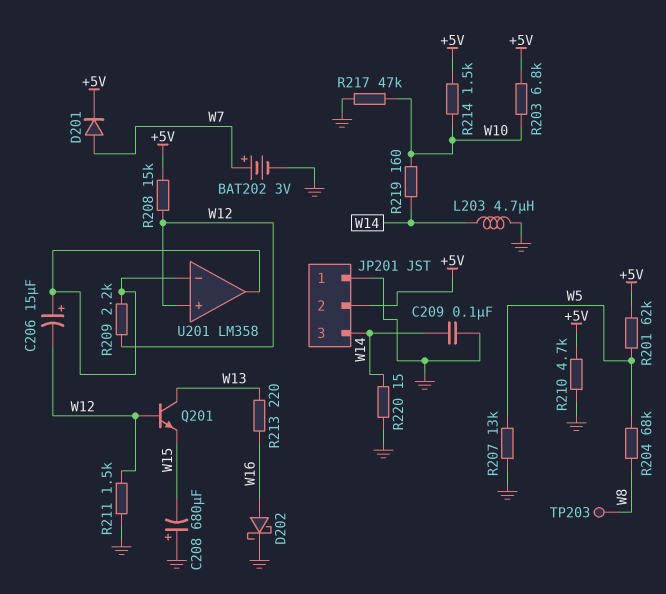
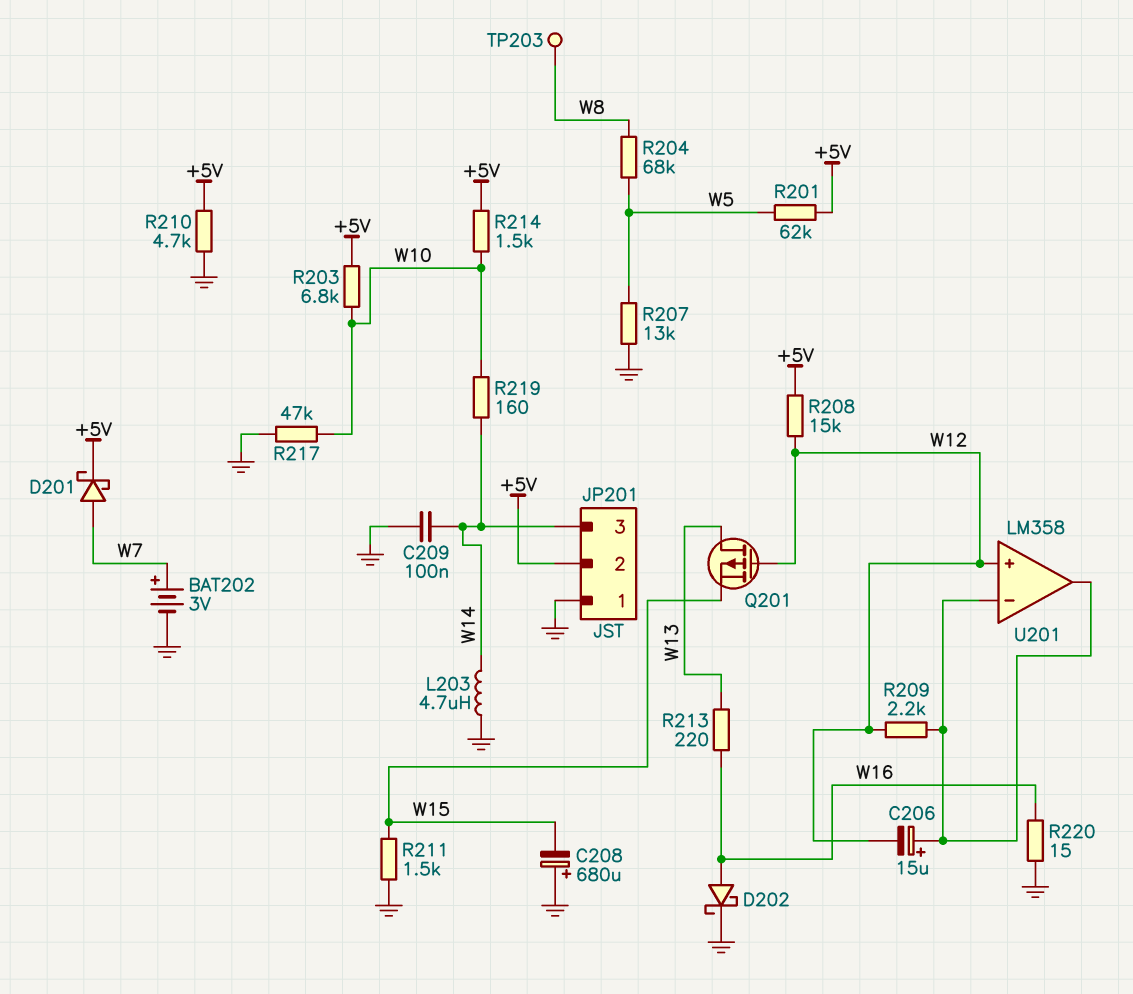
D201: diode (A W7, K +5V) -> schottky (A W7, K +5V)
Q201: NPN (B W12, C W13, E W15) -> PMOS (G W12, D W13, S W15)
R211: 1.5k (GND, W12) -> 1.5k (GND, W15)
R220: 15 (GND, W14) -> 15 (GND, W16)

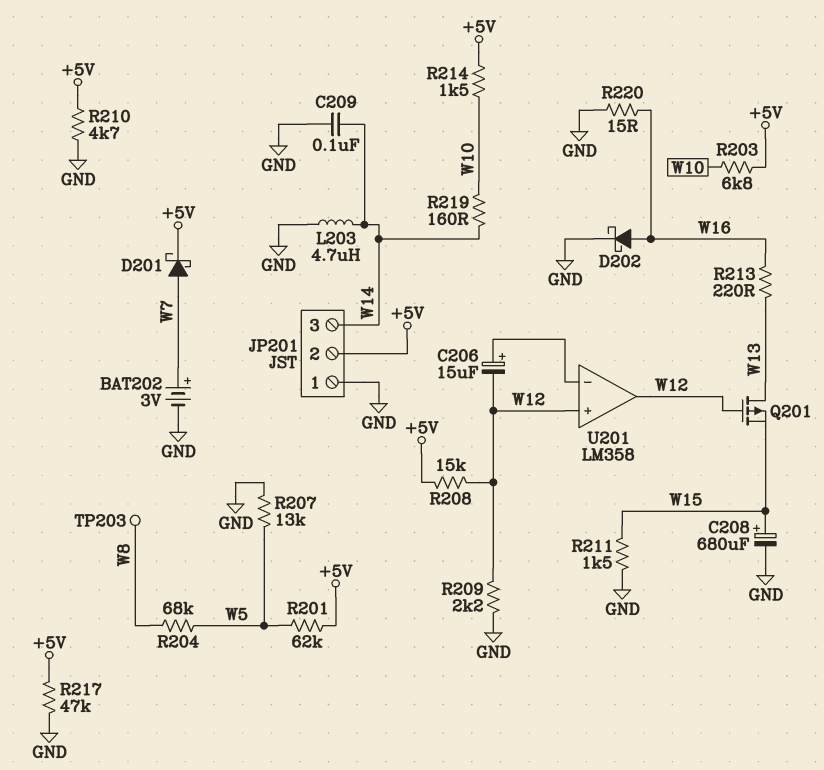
C208: 680uF (plus GND, minus W15) -> 680uF (plus W15, minus GND)
R209: 2.2k (U201/in-, W12) -> 2.2k (GND, W12)
R217: 47k (GND, W10) -> 47k (+5V, GND)
U201 pin out: U201/in- -> W12

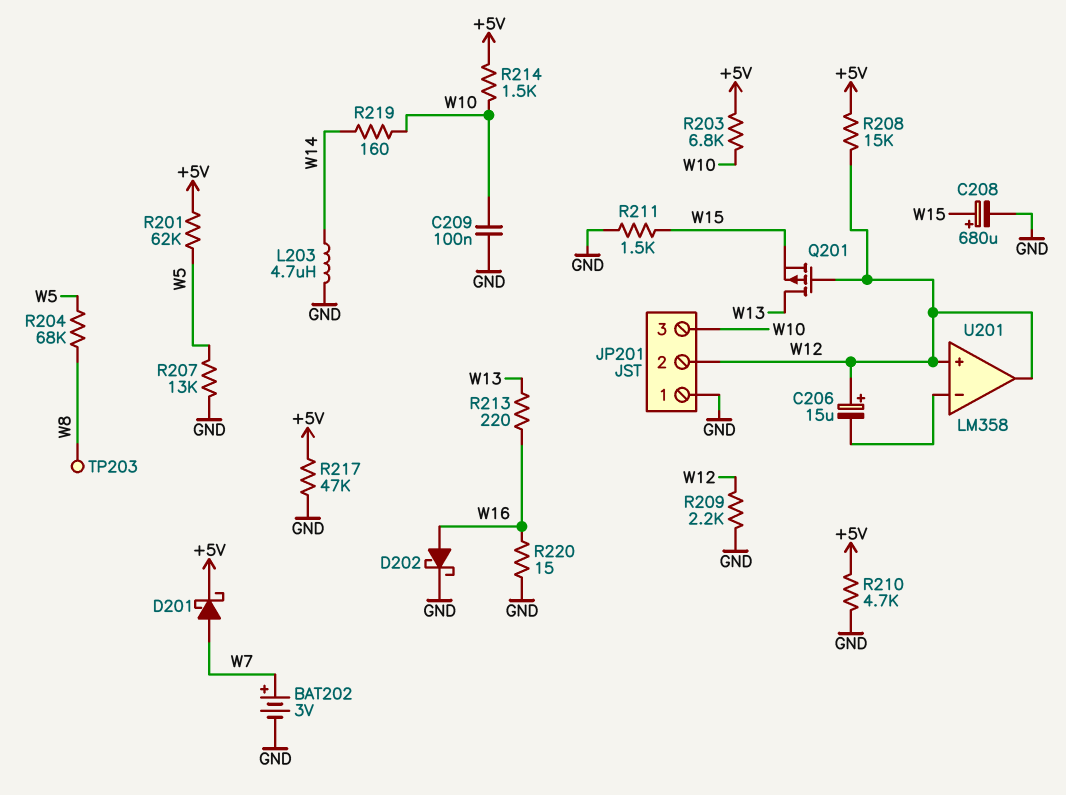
C206: 15uF (plus U201/in-, minus W12) -> 15uF (plus W12, minus U201/in-)
C209: 100nF (GND, W14) -> 100nF (GND, W10)
JP201 pin 2: +5V -> W12
JP201 pin 3: W14 -> W10

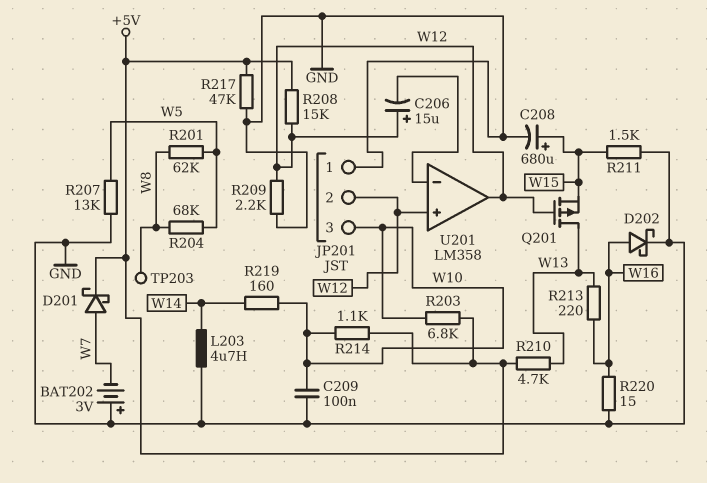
BAT202: 3V (plus W7, minus GND) -> 3V (plus GND, minus W7)
R201: 62k (+5V, W5) -> 62k (W5, W8)
R210: 4.7k (+5V, GND) -> 4.7k (+5V, W13)
R214: 1.5k (+5V, W10) -> 1.1k (+5V, W10)

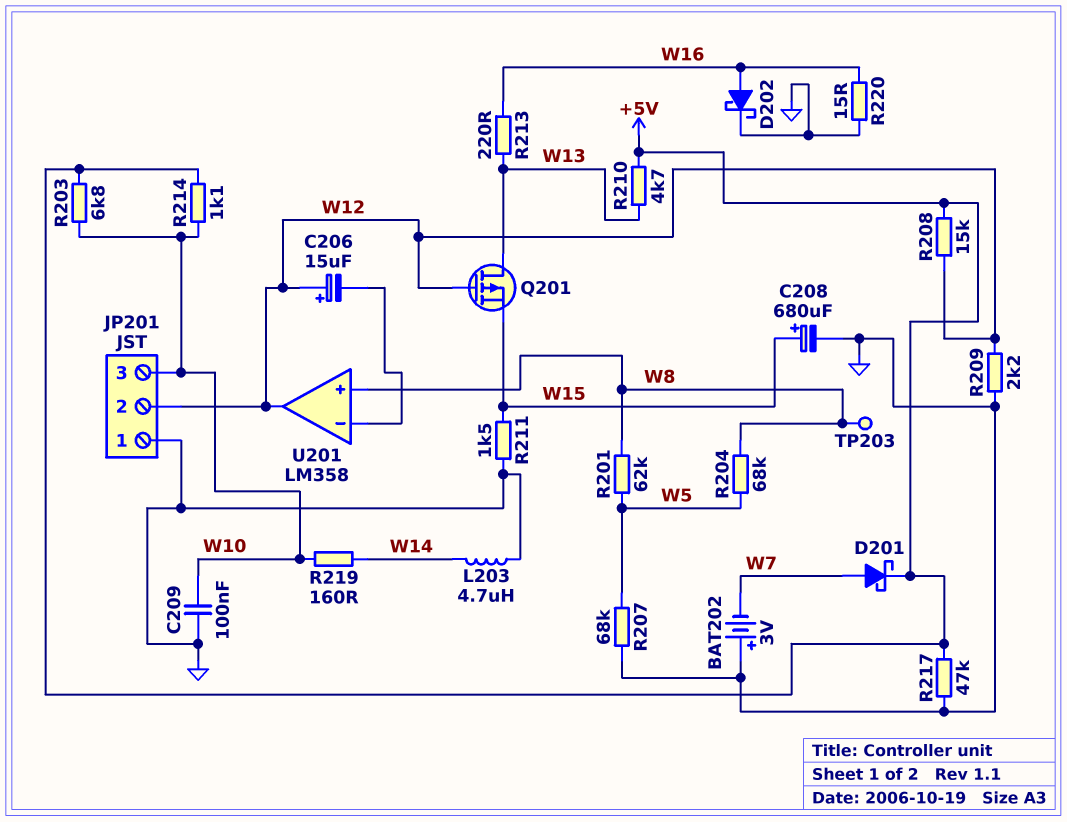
R207: 13k (GND, W5) -> 68k (GND, W5)
U201 pin in+: W12 -> W8

